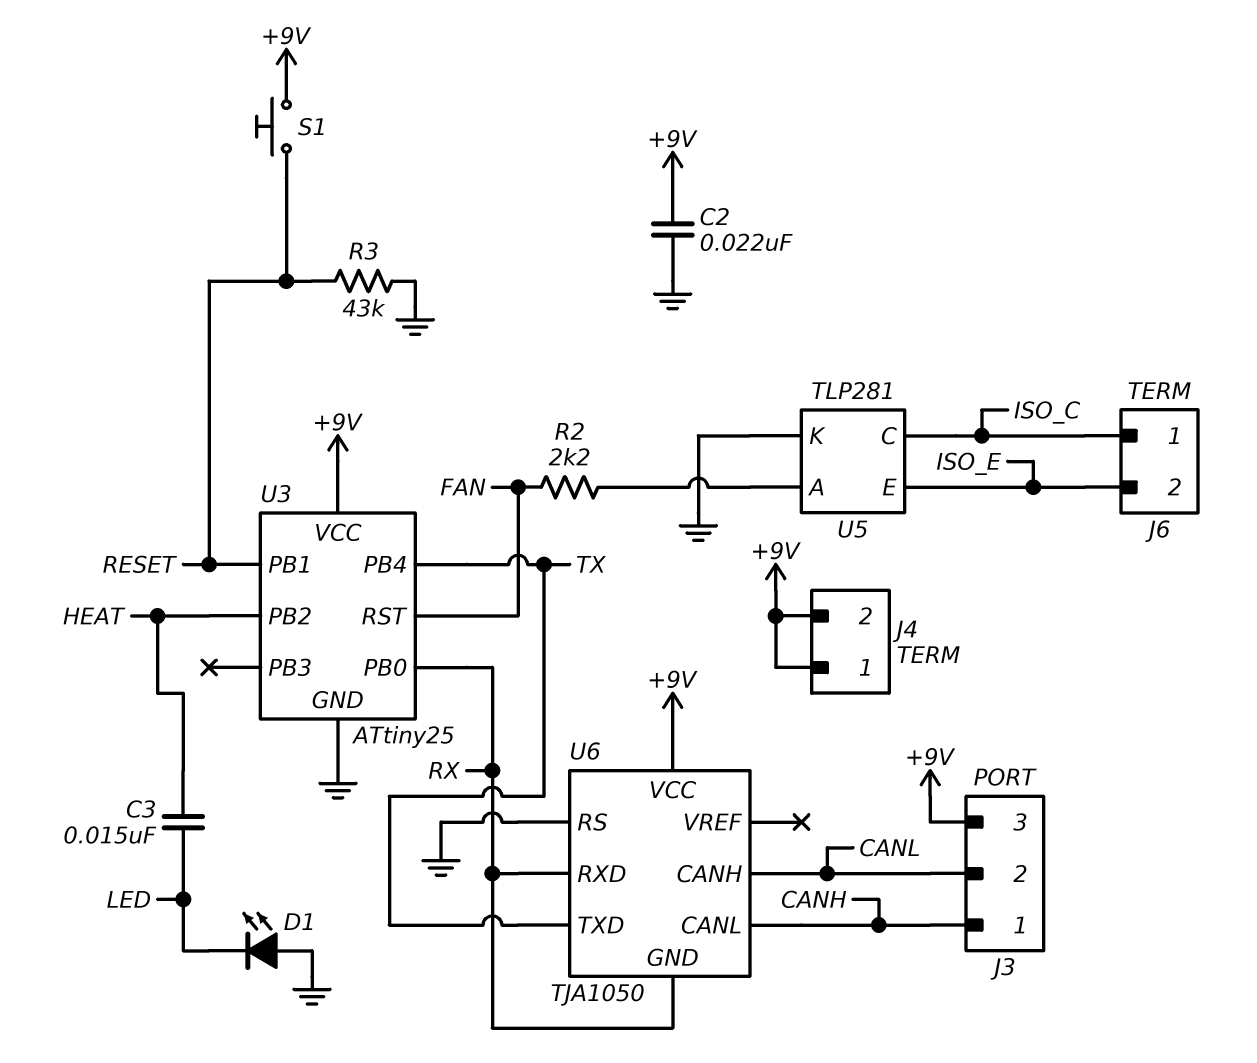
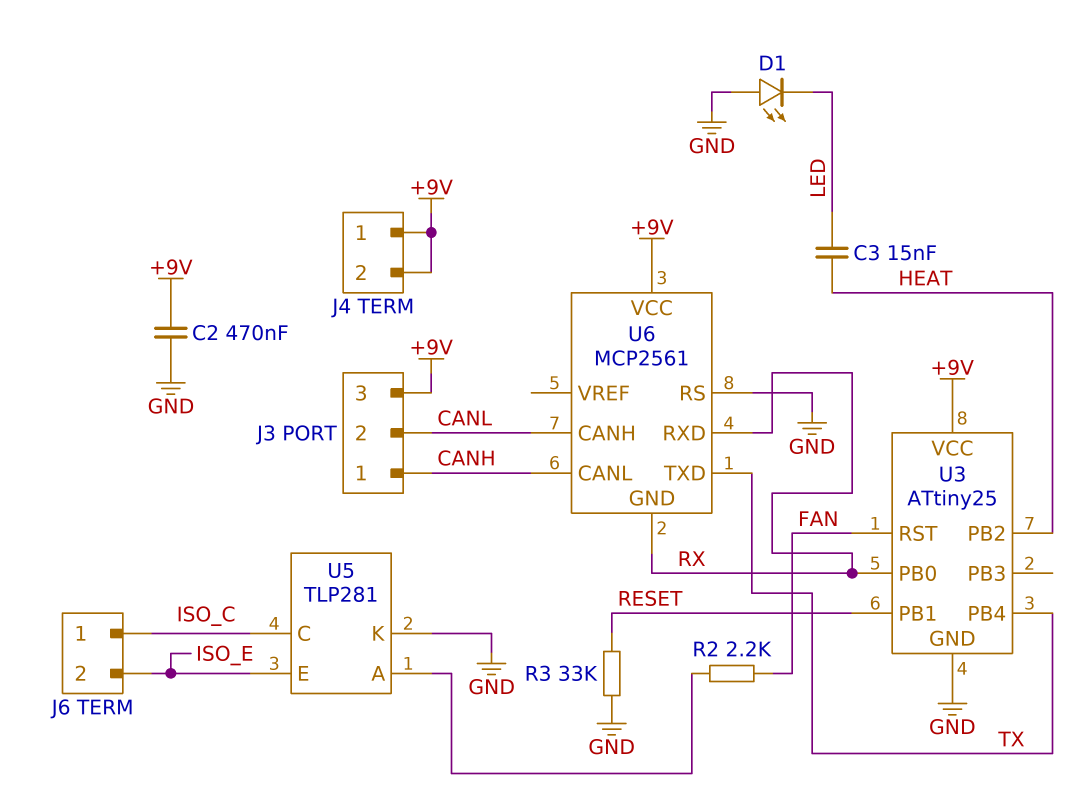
C2: 22nF (+9V, GND) -> 470nF (+9V, GND)
R3: 43k (GND, RESET) -> 33k (GND, RESET)
S1: button (+9V, RESET) -> none
U6: TJA1050 -> MCP2561

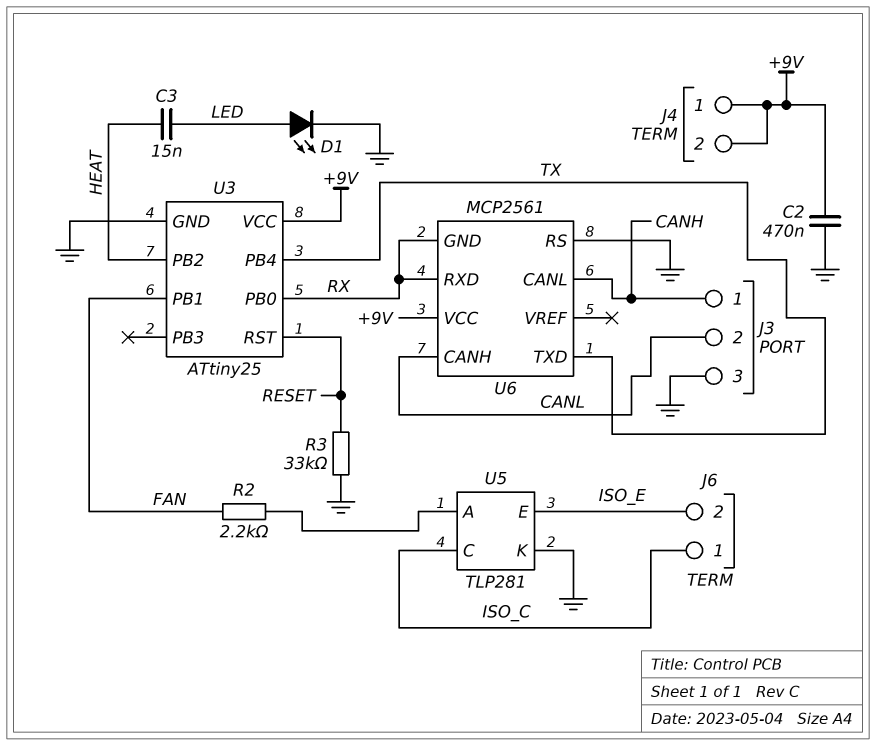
D1: LED (A GND, K LED) -> LED (A LED, K GND)
J3 pin 3: +9V -> GND
U3 pin PB1: RESET -> FAN
U3 pin RST: FAN -> RESET

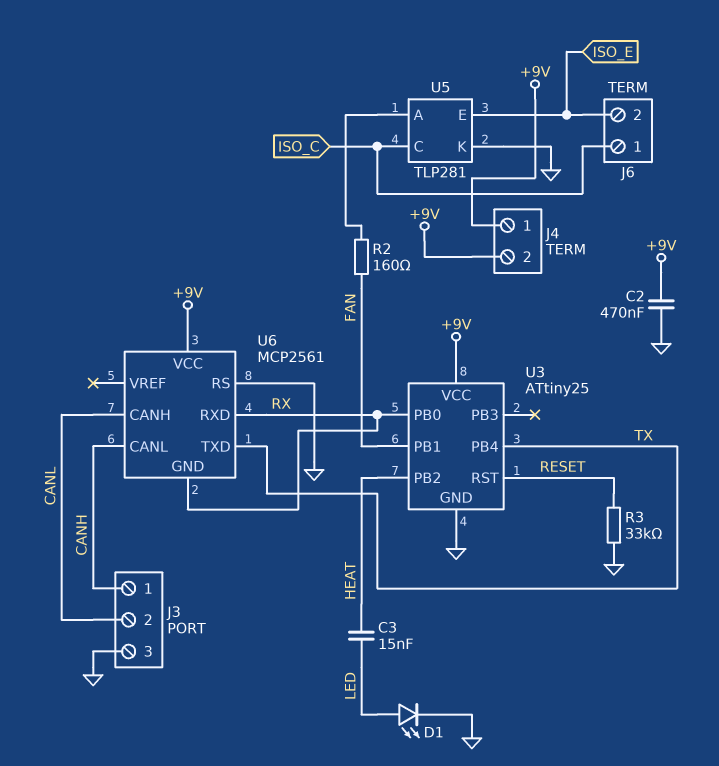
R2: 2.2k (FAN, U5/A) -> 160 (FAN, U5/A)

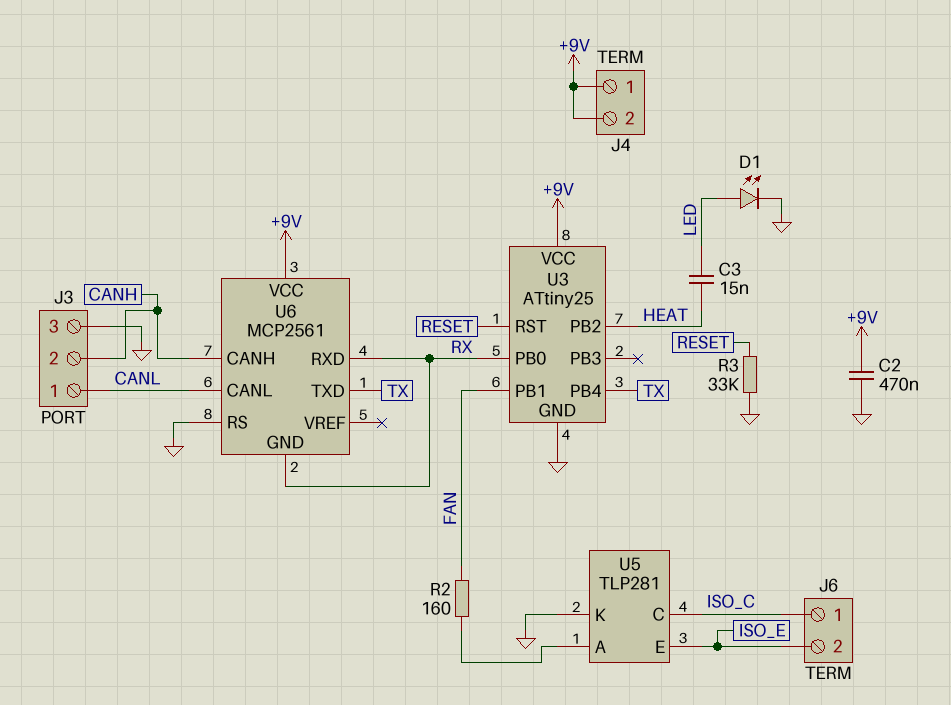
J3 pin 1: CANH -> CANL
J3 pin 2: CANL -> CANH
U6 pin CANH: CANL -> CANH
U6 pin CANL: CANH -> CANL

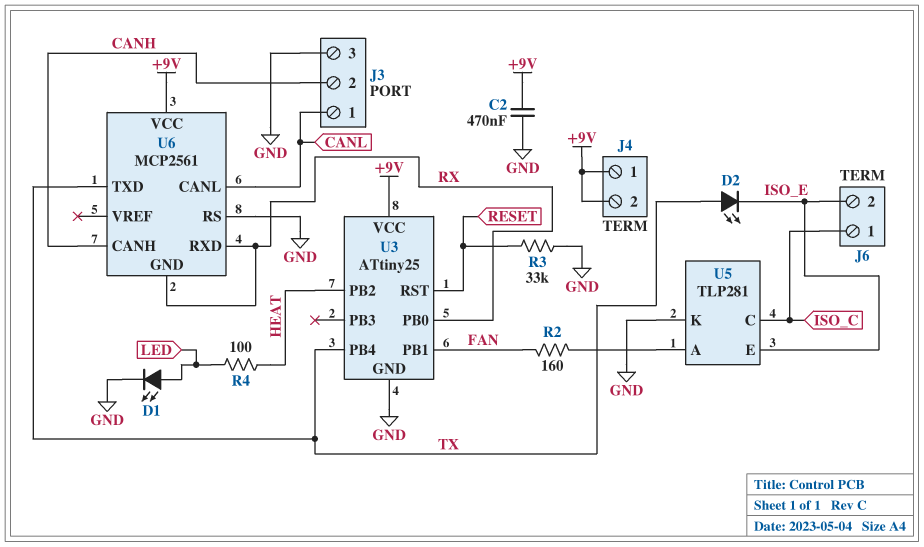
C3: 15nF (HEAT, LED) -> none
D2: none -> LED (A TX, K ISO_E)
R4: none -> 100 (HEAT, LED)

